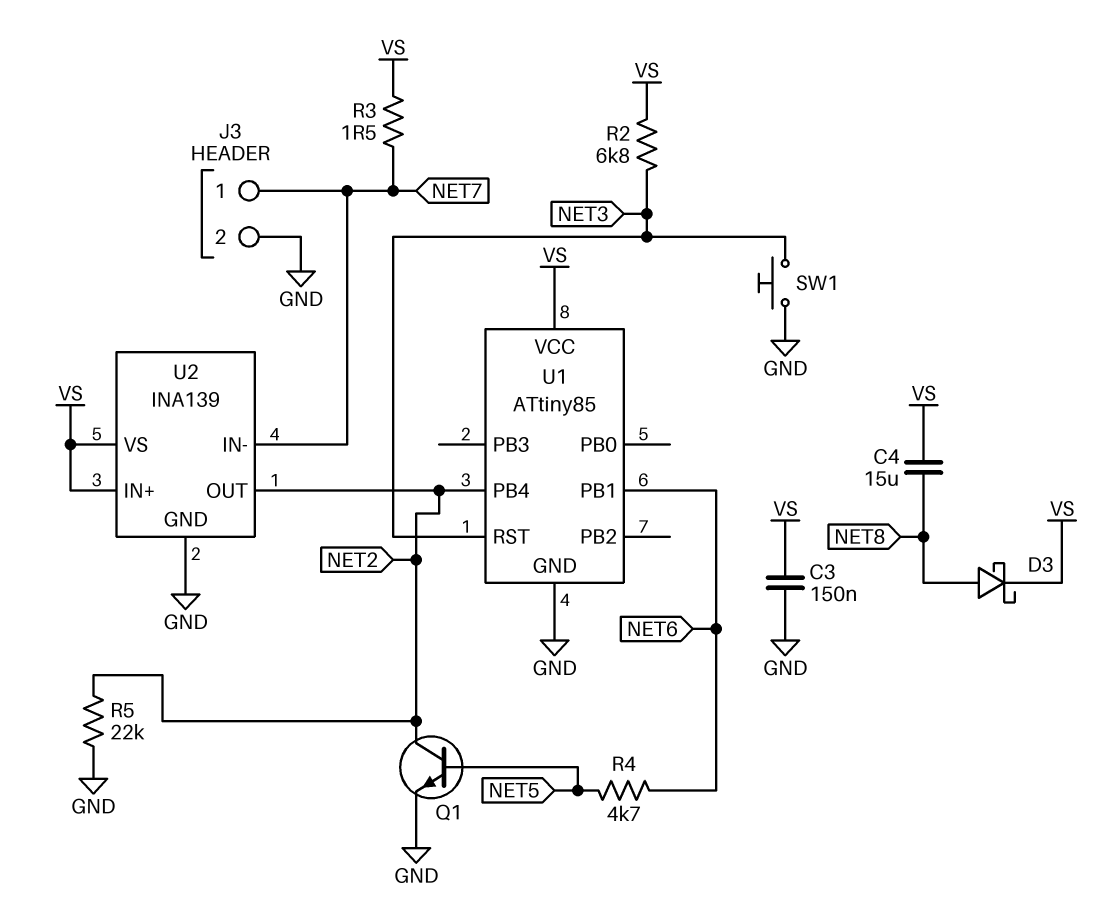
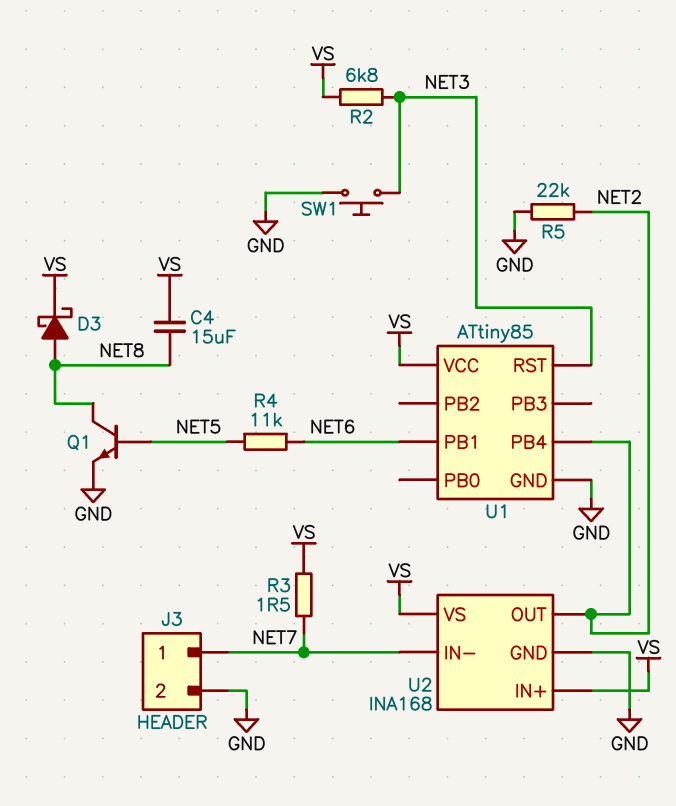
C3: 150nF (GND, VS) -> none
Q1: NPN (B NET5, C NET2, E GND) -> NPN (B NET5, C NET8, E GND)
R4: 4.7k (NET5, NET6) -> 11k (NET5, NET6)
U2: INA139 -> INA168

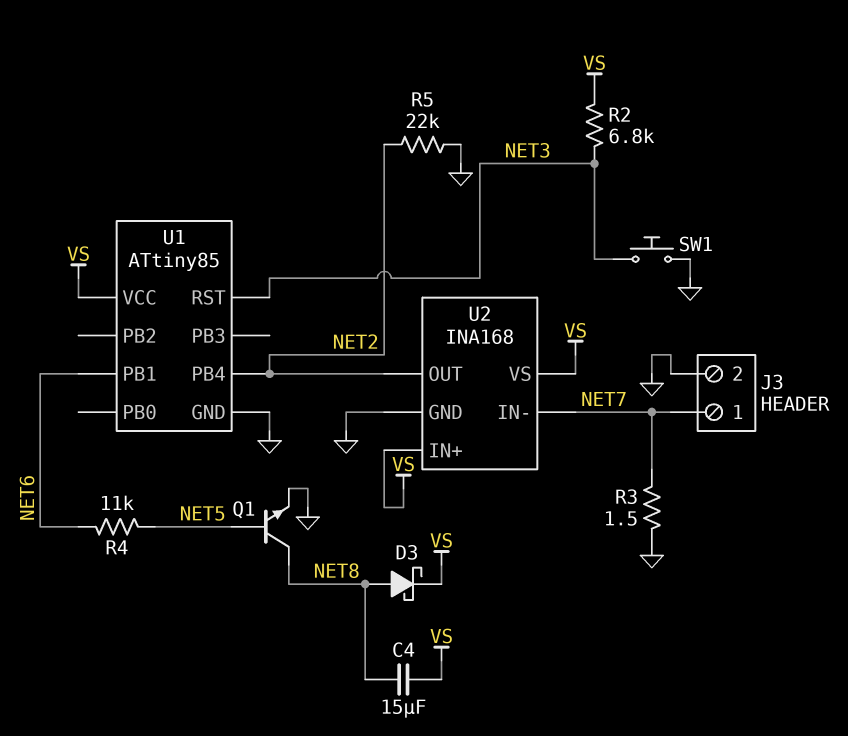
R3: 1.5 (NET7, VS) -> 1.5 (GND, NET7)

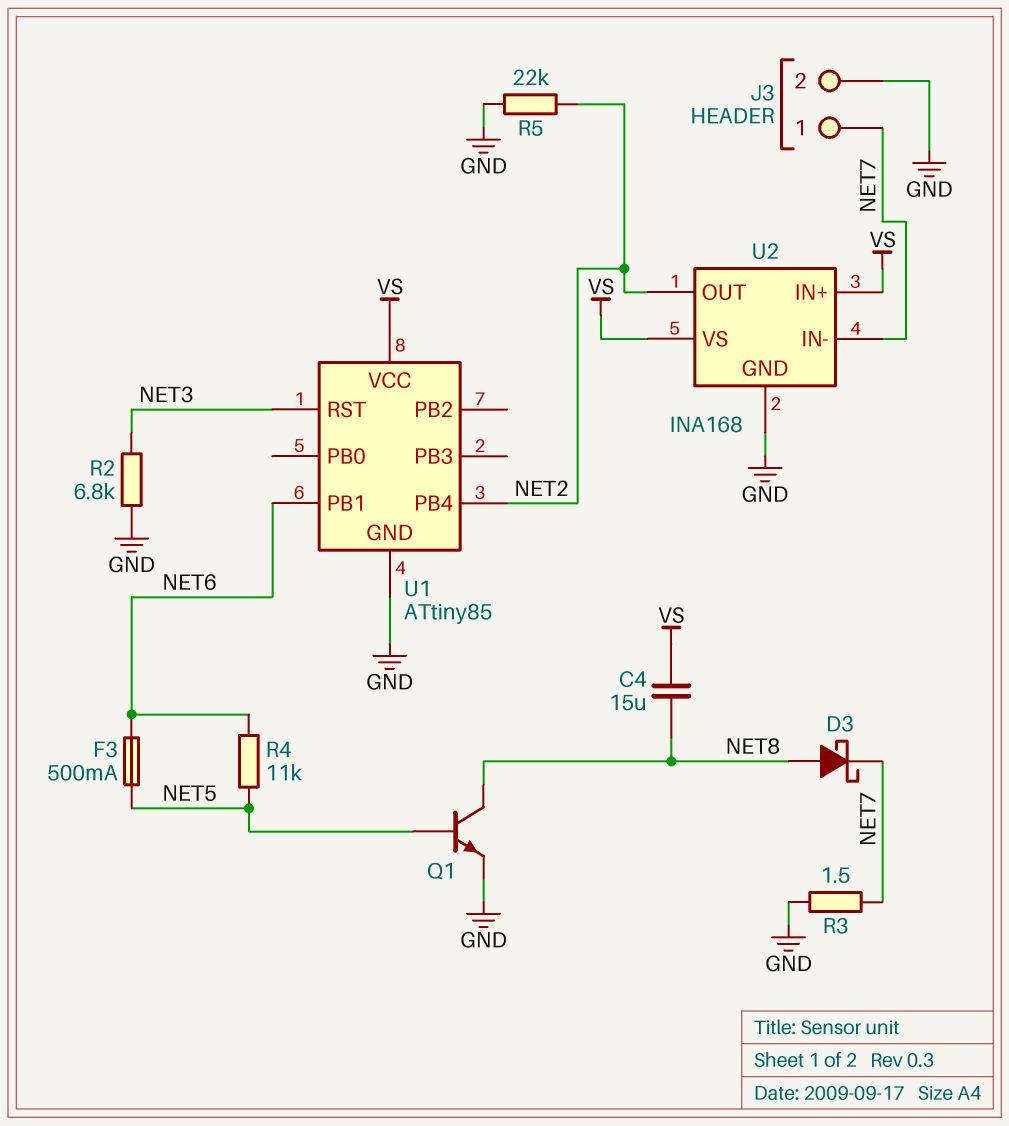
D3: schottky (A NET8, K VS) -> schottky (A NET8, K NET7)
F3: none -> 500mA (NET5, NET6)
R2: 6.8k (NET3, VS) -> 6.8k (GND, NET3)
SW1: button (GND, NET3) -> none

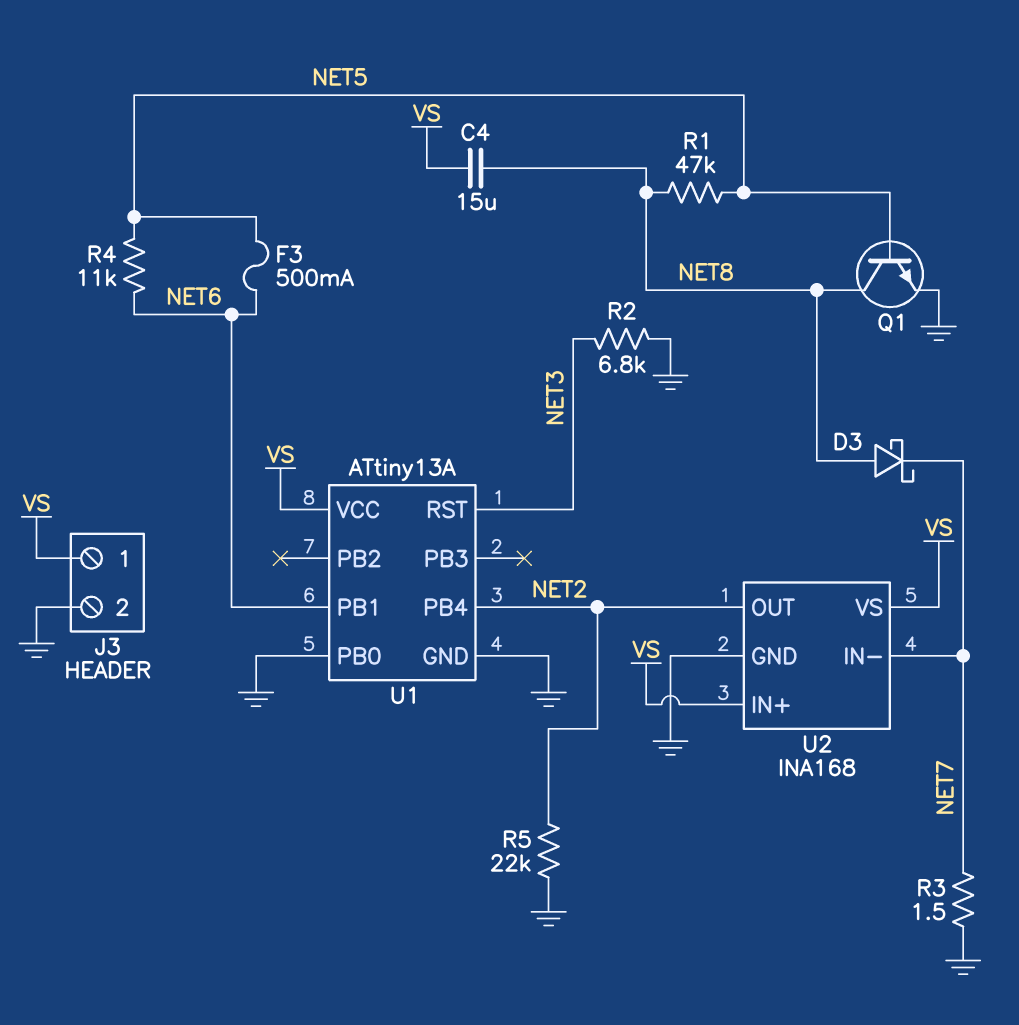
J3 pin 1: NET7 -> VS
R1: none -> 47k (NET5, NET8)
U1: ATtiny85 -> ATtiny13A
U1 pin PB0: none -> GND

